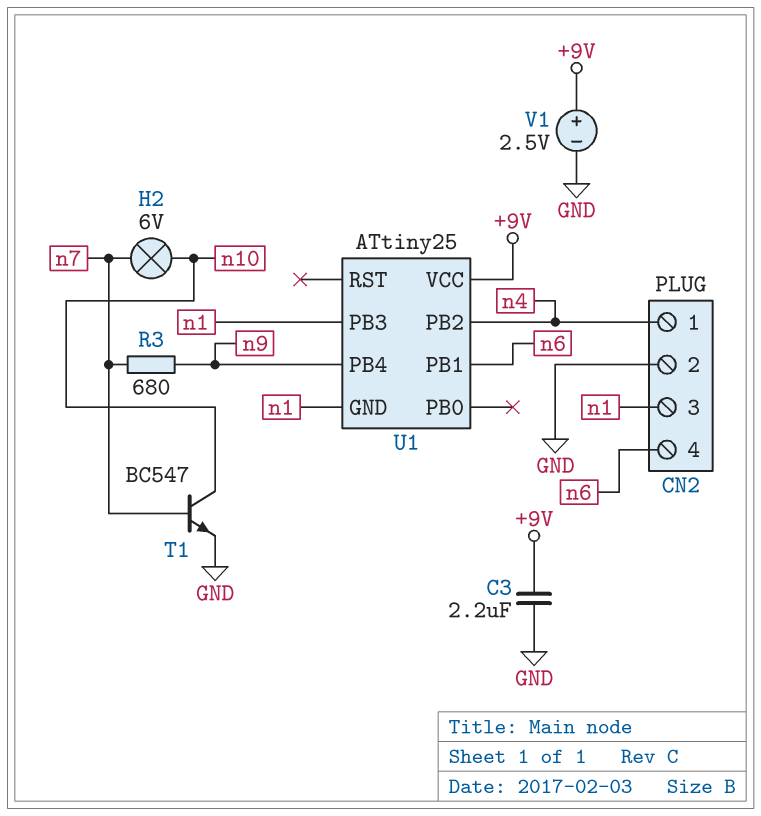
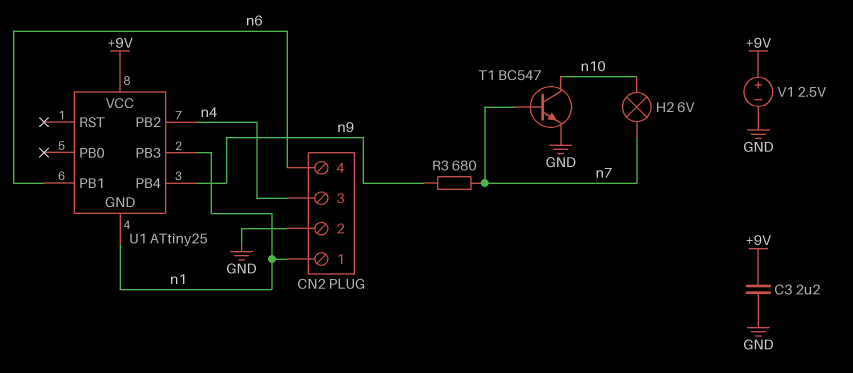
CN2 pin 1: n4 -> n1
CN2 pin 3: n1 -> n4

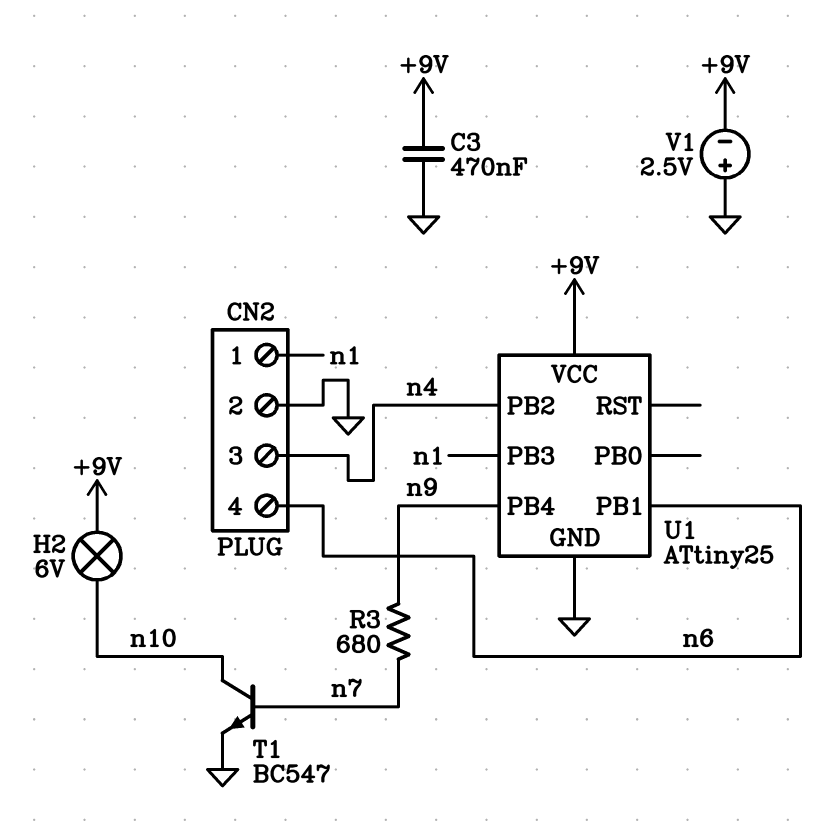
C3: 2.2uF (+9V, GND) -> 470nF (+9V, GND)
H2: lamp 6V (n7, n10) -> lamp 6V (+9V, n10)
U1 pin GND: n1 -> GND
V1: 2.5V (plus +9V, minus GND) -> 2.5V (plus GND, minus +9V)

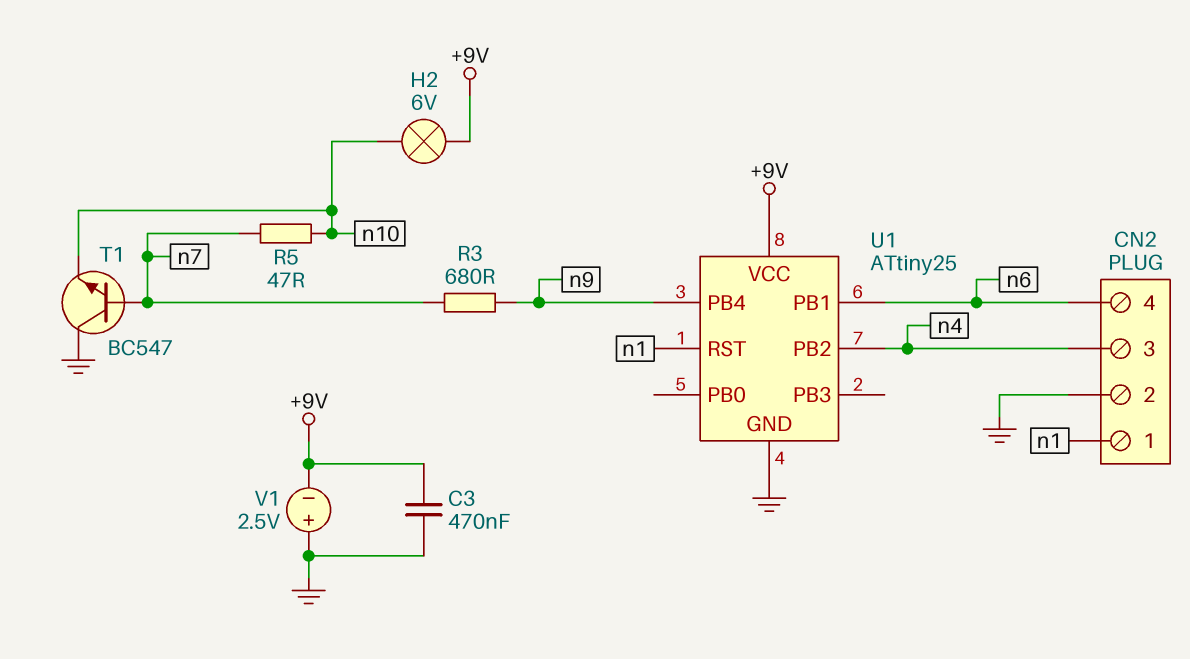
R5: none -> 47 (n7, n10)
T1: NPN BC547 (B n7, C n10, E GND) -> NPN BC547 (B n7, C GND, E n10)
U1 pin PB3: n1 -> none
U1 pin RST: none -> n1

